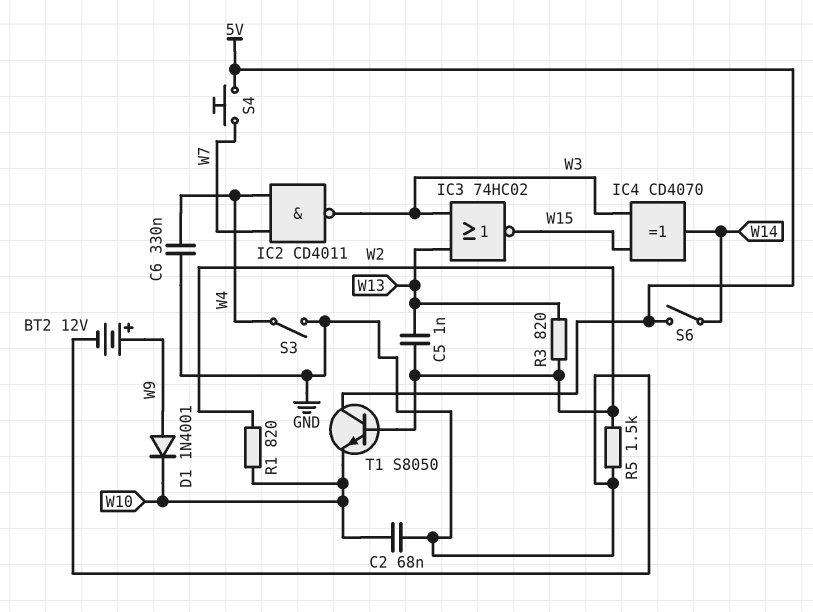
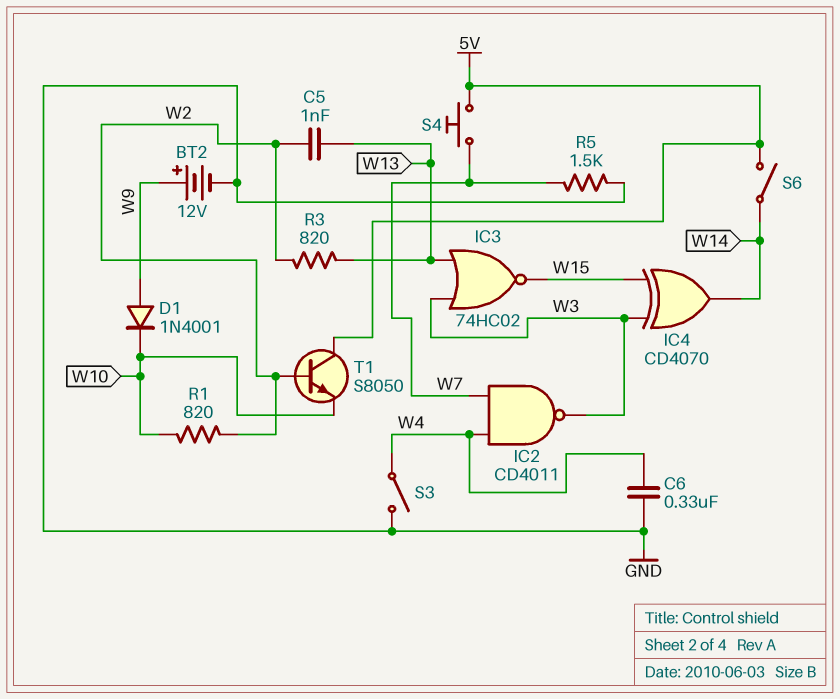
C2: 68nF (GND, W10) -> none
R5: 1.5k (GND, W2) -> 1.5k (GND, W7)

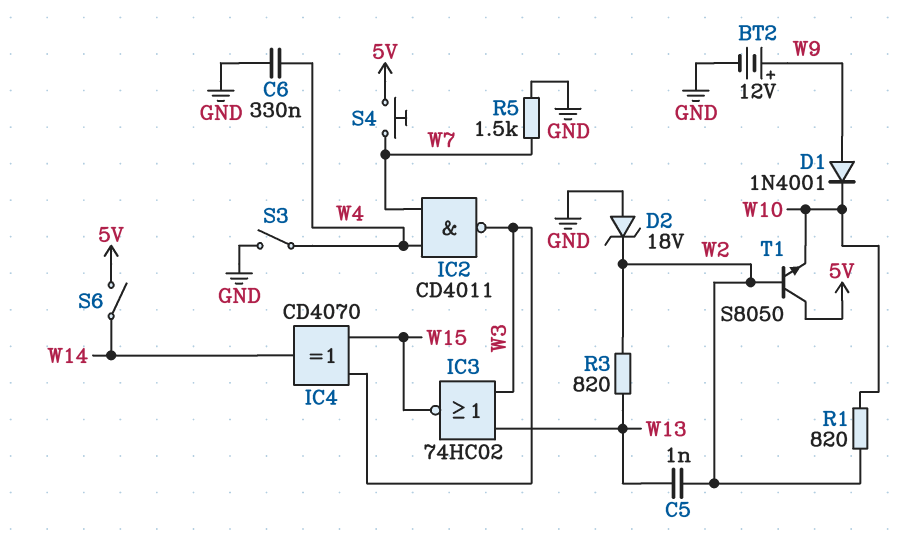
D2: none -> zener 18V (A GND, K W2)

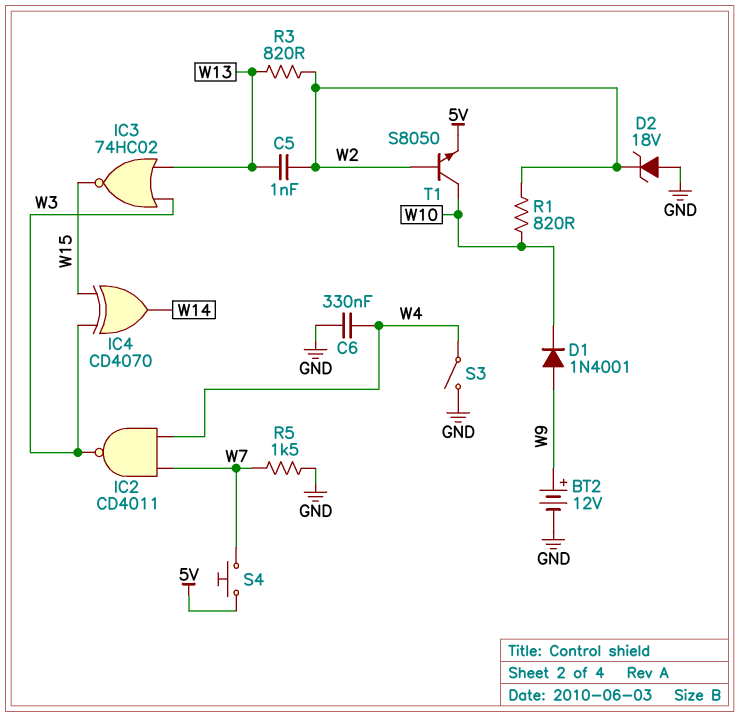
S6: switch (5V, W14) -> none
T1: NPN S8050 (B W2, C 5V, E W10) -> NPN S8050 (B W2, C W10, E 5V)

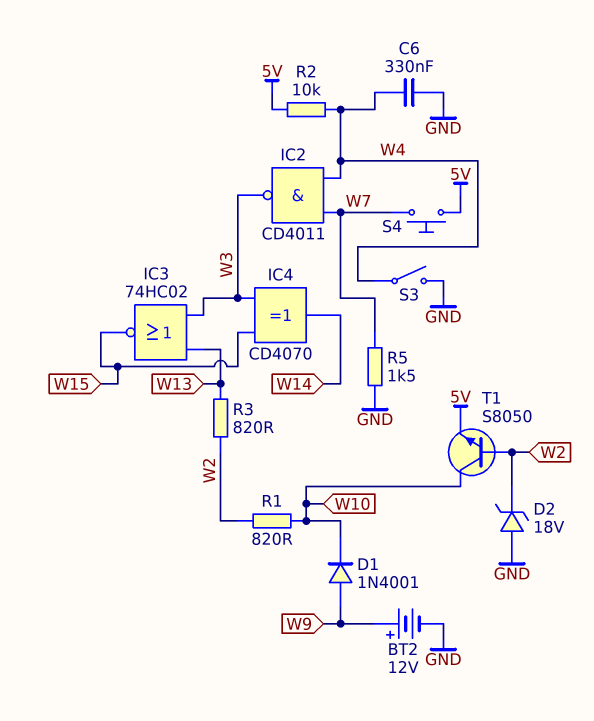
C5: 1nF (W2, W13) -> none
R2: none -> 10k (5V, W4)

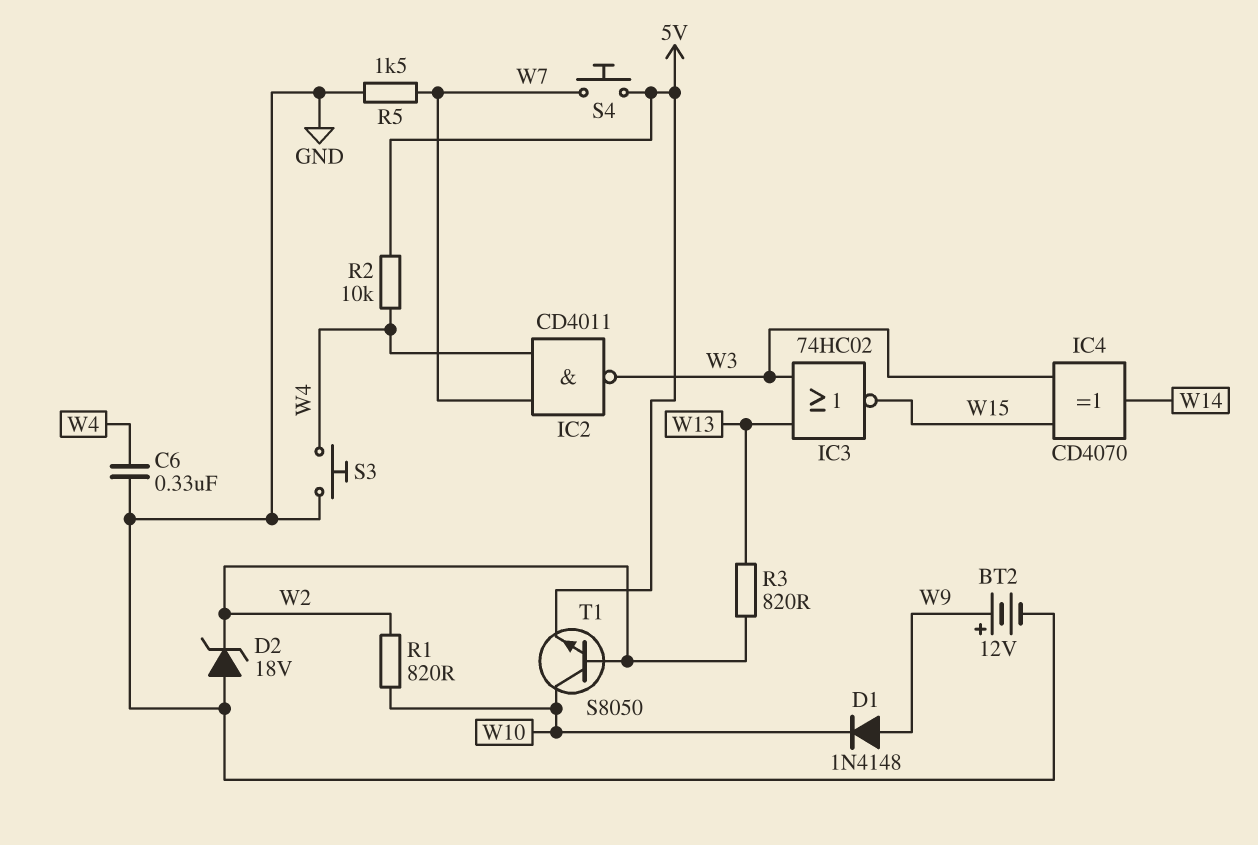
D1: diode 1N4001 (A W9, K W10) -> diode 1N4148 (A W9, K W10)
S3: switch (GND, W4) -> button (GND, W4)

